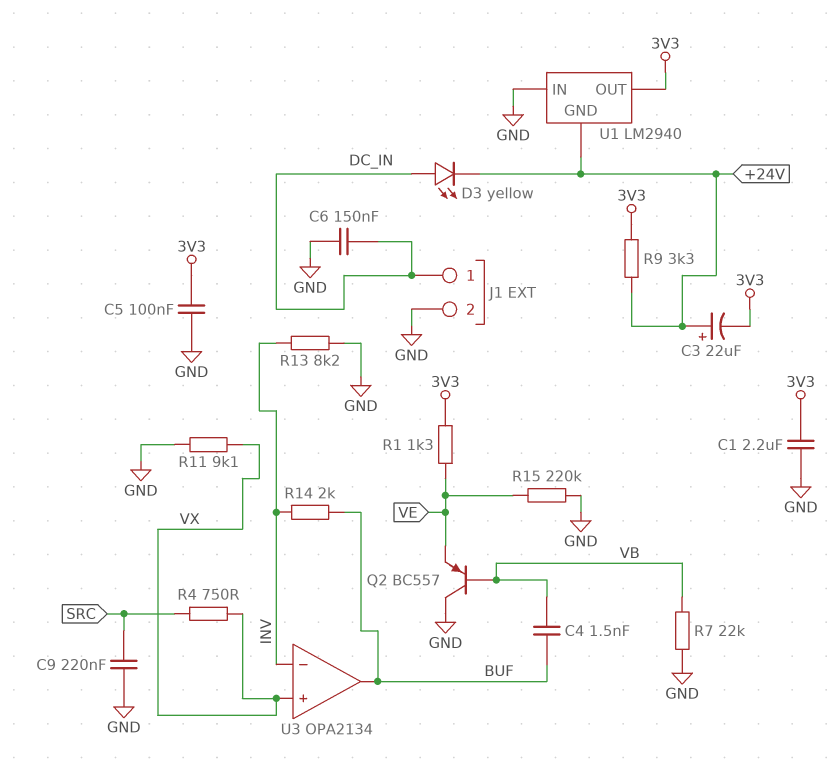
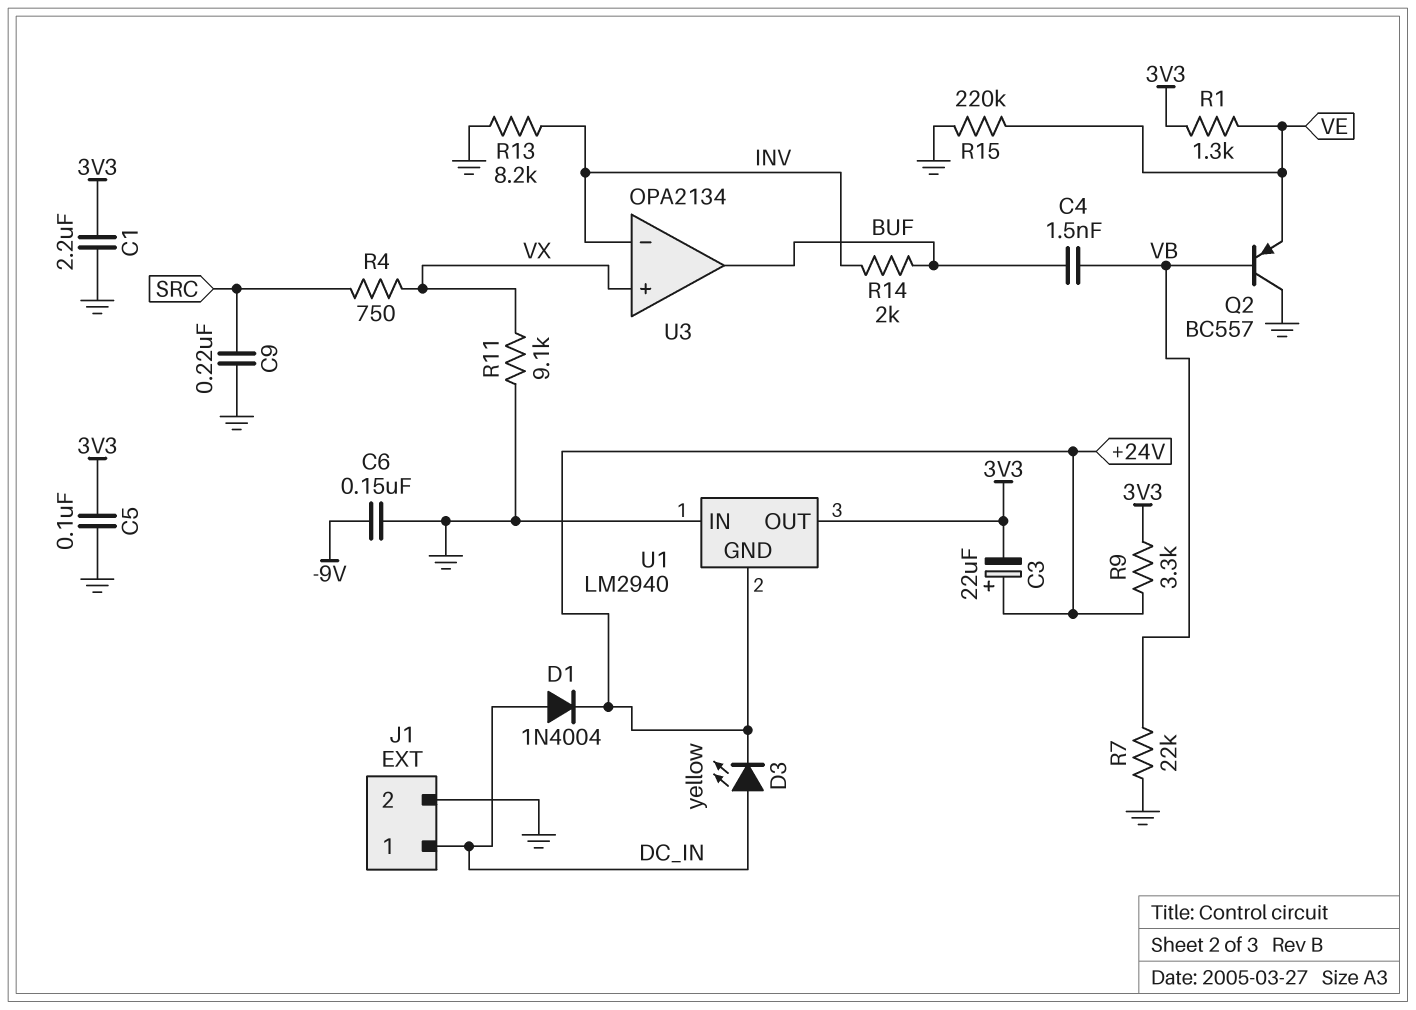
C6: 150nF (DC_IN, GND) -> 150nF (-9V, GND)
D1: none -> diode 1N4004 (A DC_IN, K +24V)

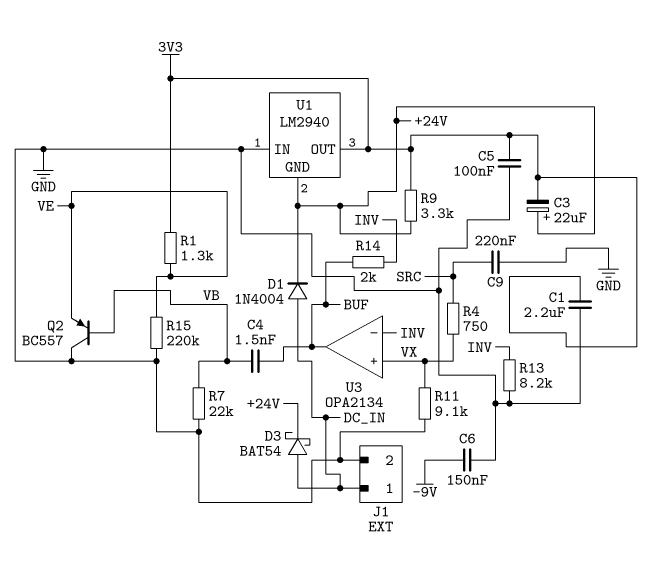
D3: LED yellow (A DC_IN, K +24V) -> schottky BAT54 (A DC_IN, K +24V)

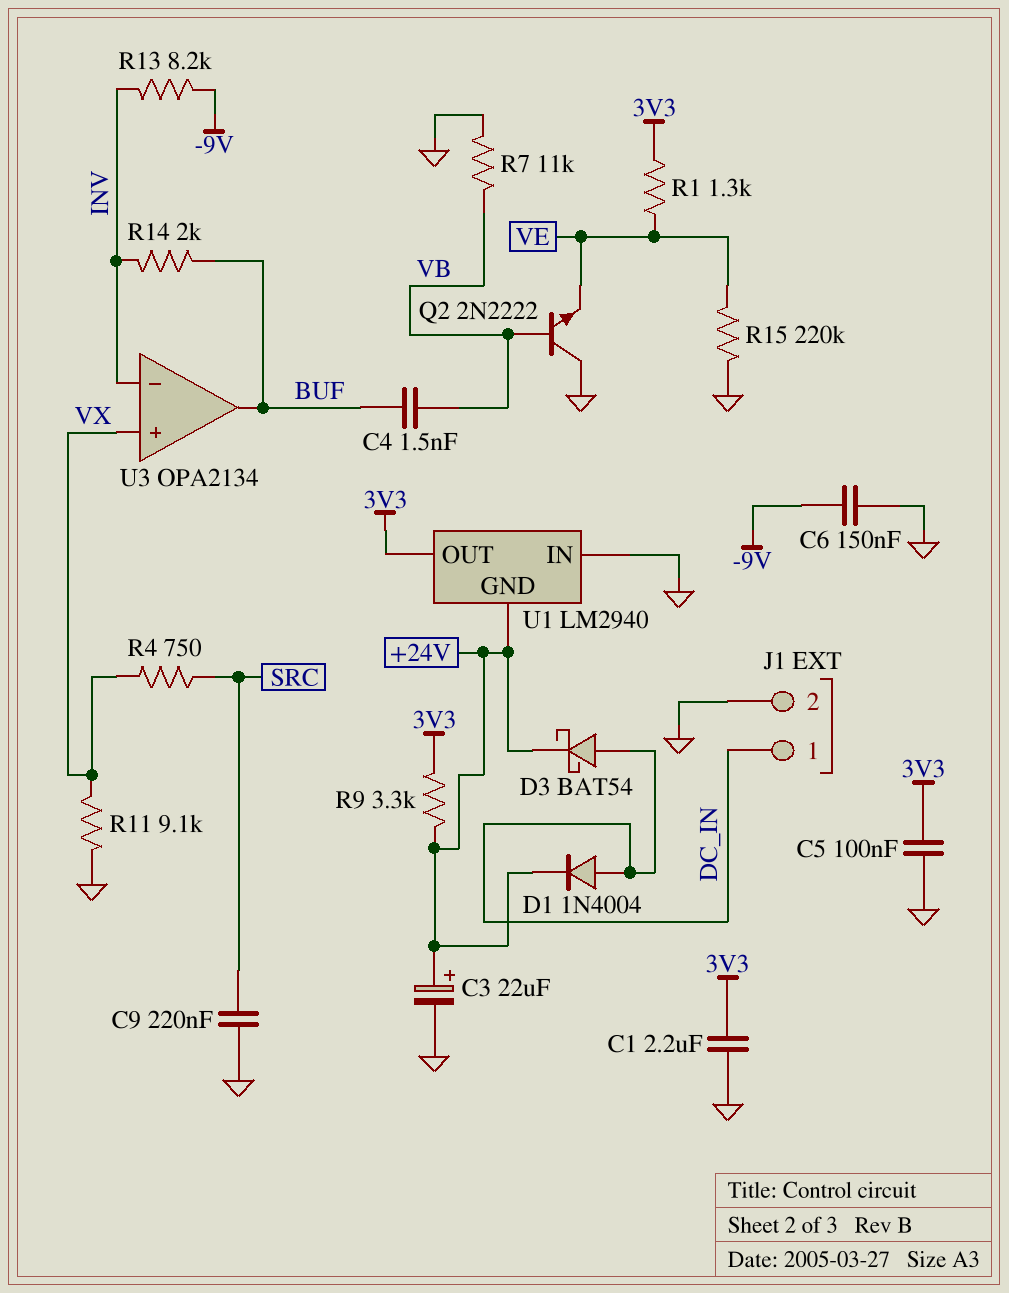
C3: 22uF (plus +24V, minus 3V3) -> 22uF (plus +24V, minus GND)
Q2: PNP BC557 (B VB, C GND, E VE) -> NPN 2N2222 (B VB, C GND, E VE)
R7: 22k (GND, VB) -> 11k (GND, VB)
R13: 8.2k (GND, INV) -> 8.2k (-9V, INV)

